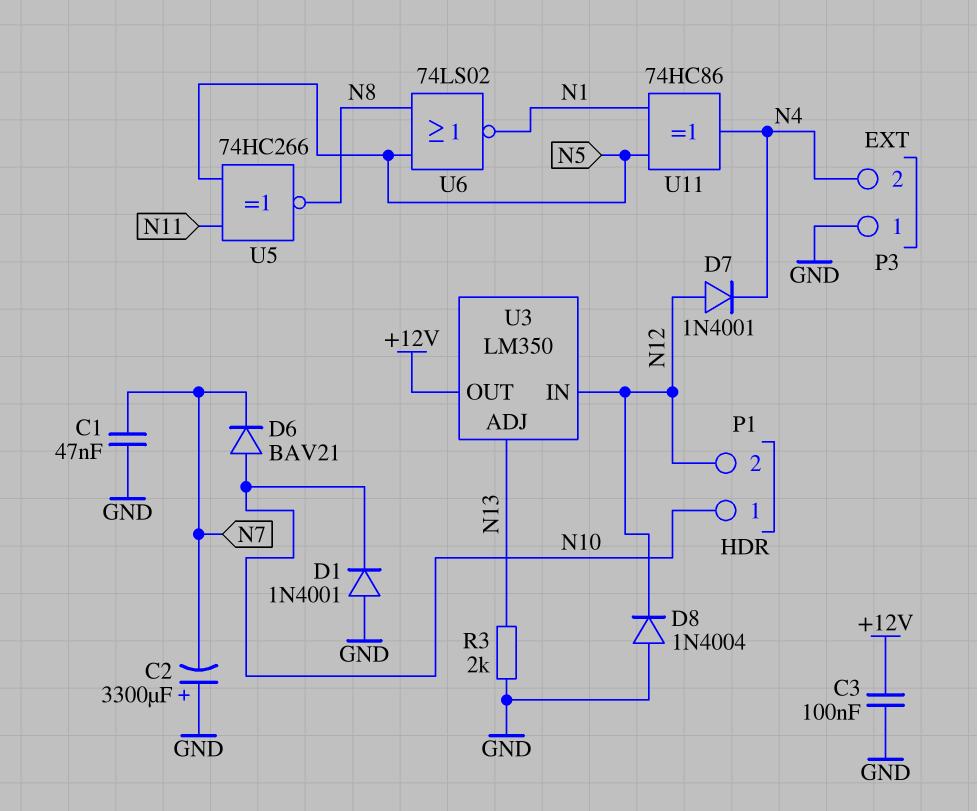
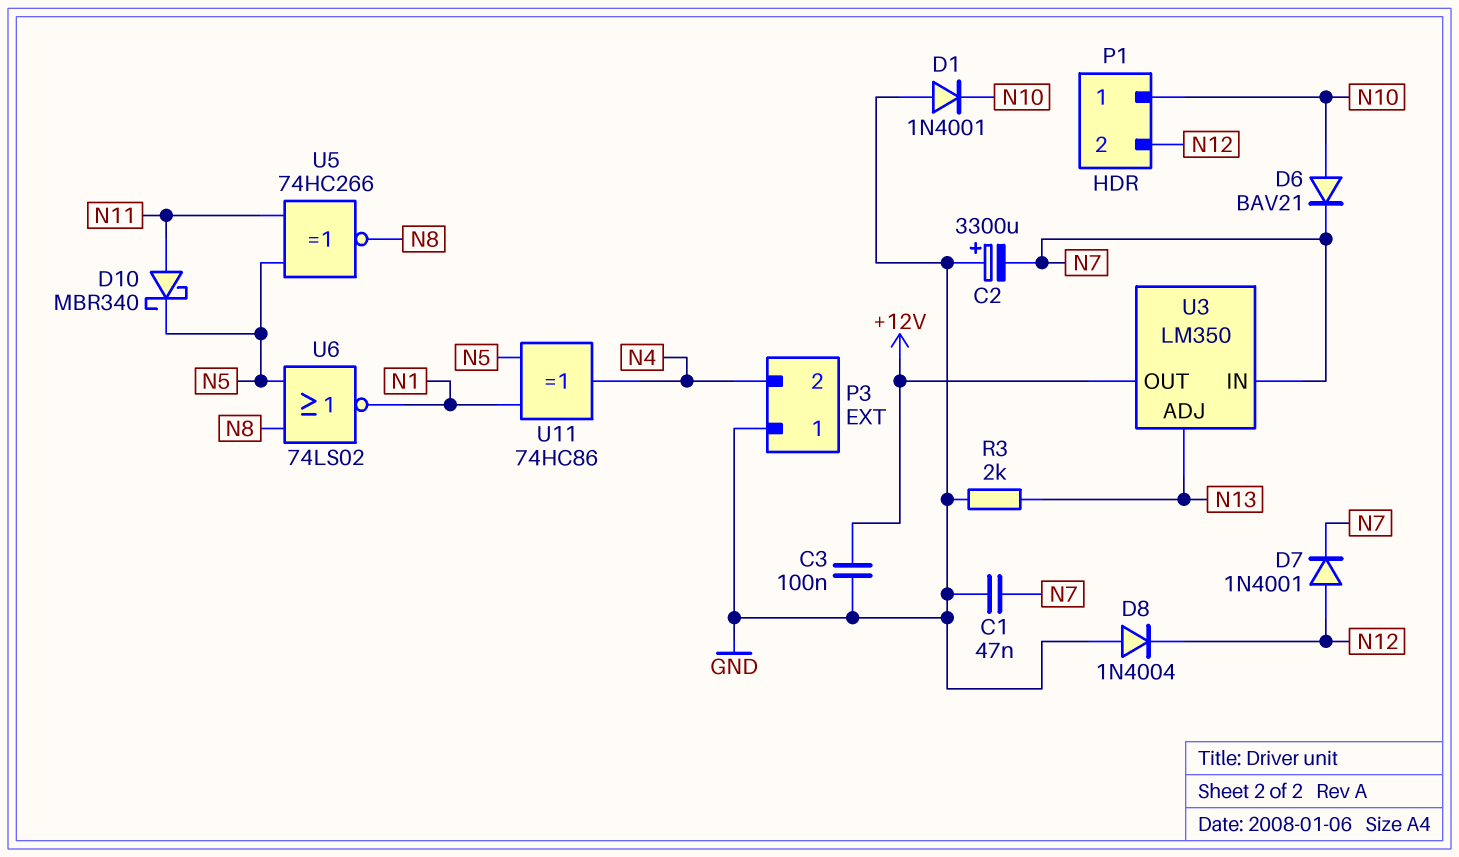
D7: diode 1N4001 (A N12, K N4) -> diode 1N4001 (A N12, K N7)
D10: none -> schottky MBR340 (A N11, K N5)
U3 pin IN: N12 -> N7

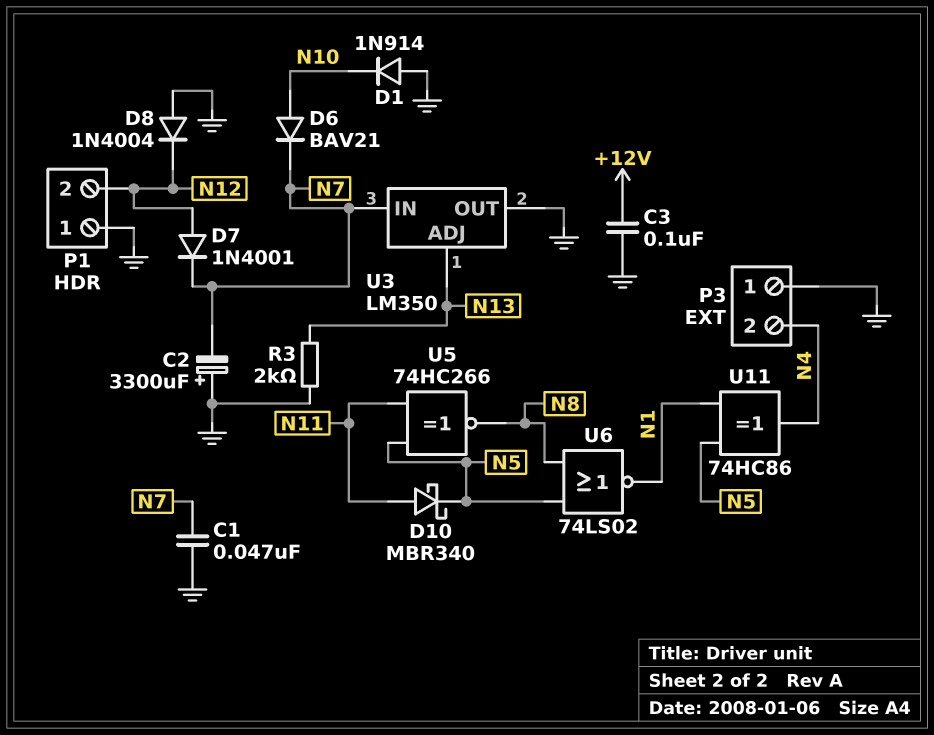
D1: diode 1N4001 (A GND, K N10) -> diode 1N914 (A GND, K N10)
P1 pin 1: N10 -> GND
U3 pin OUT: +12V -> GND

